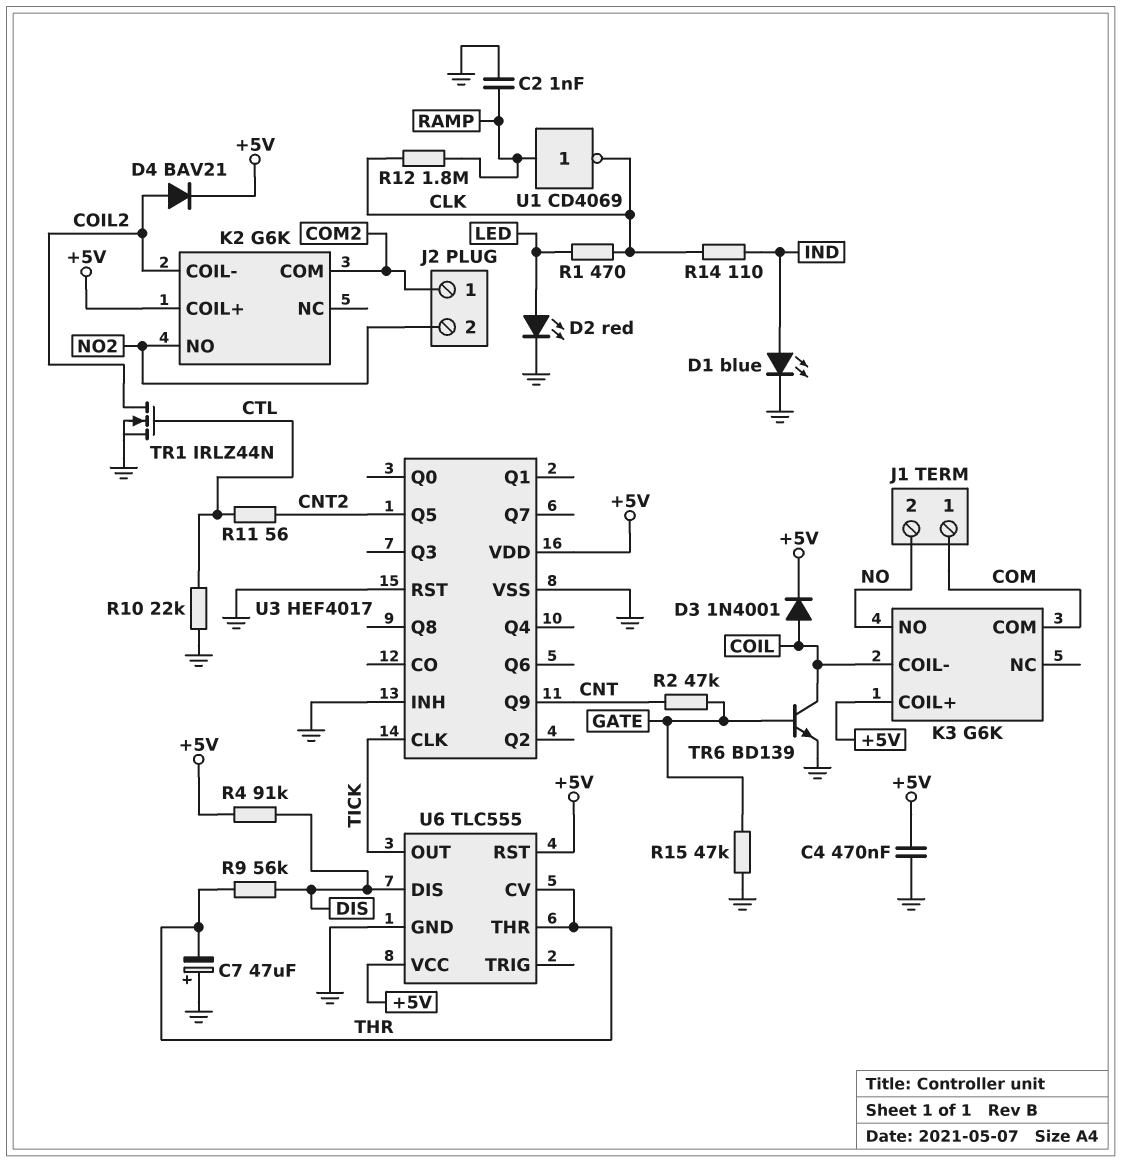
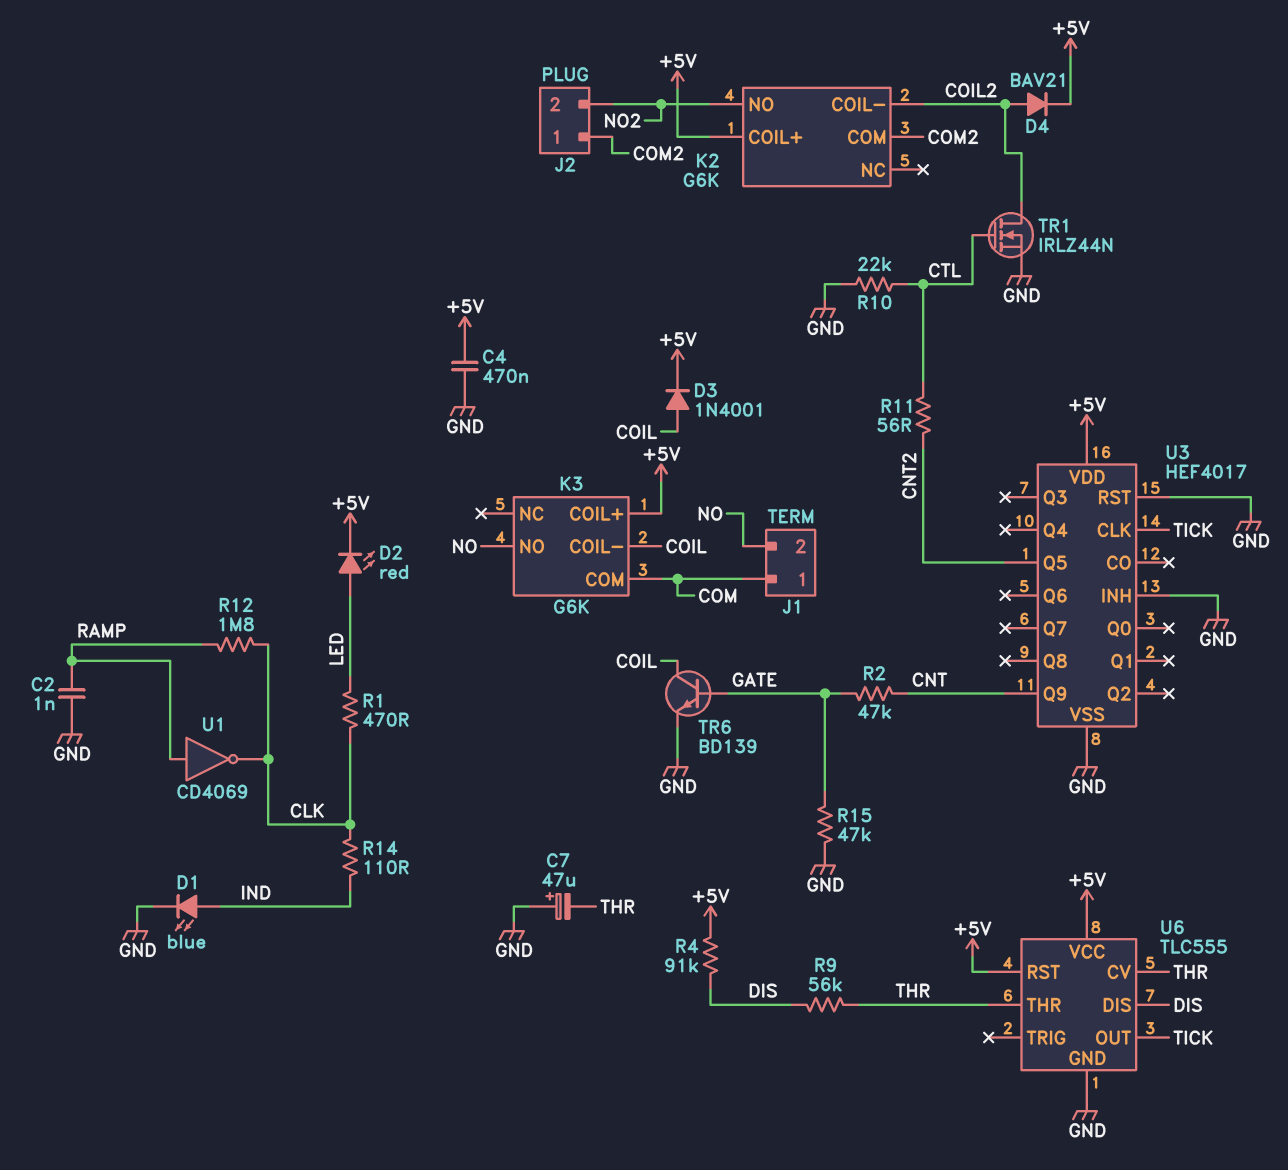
D2: LED red (A LED, K GND) -> LED red (A LED, K +5V)

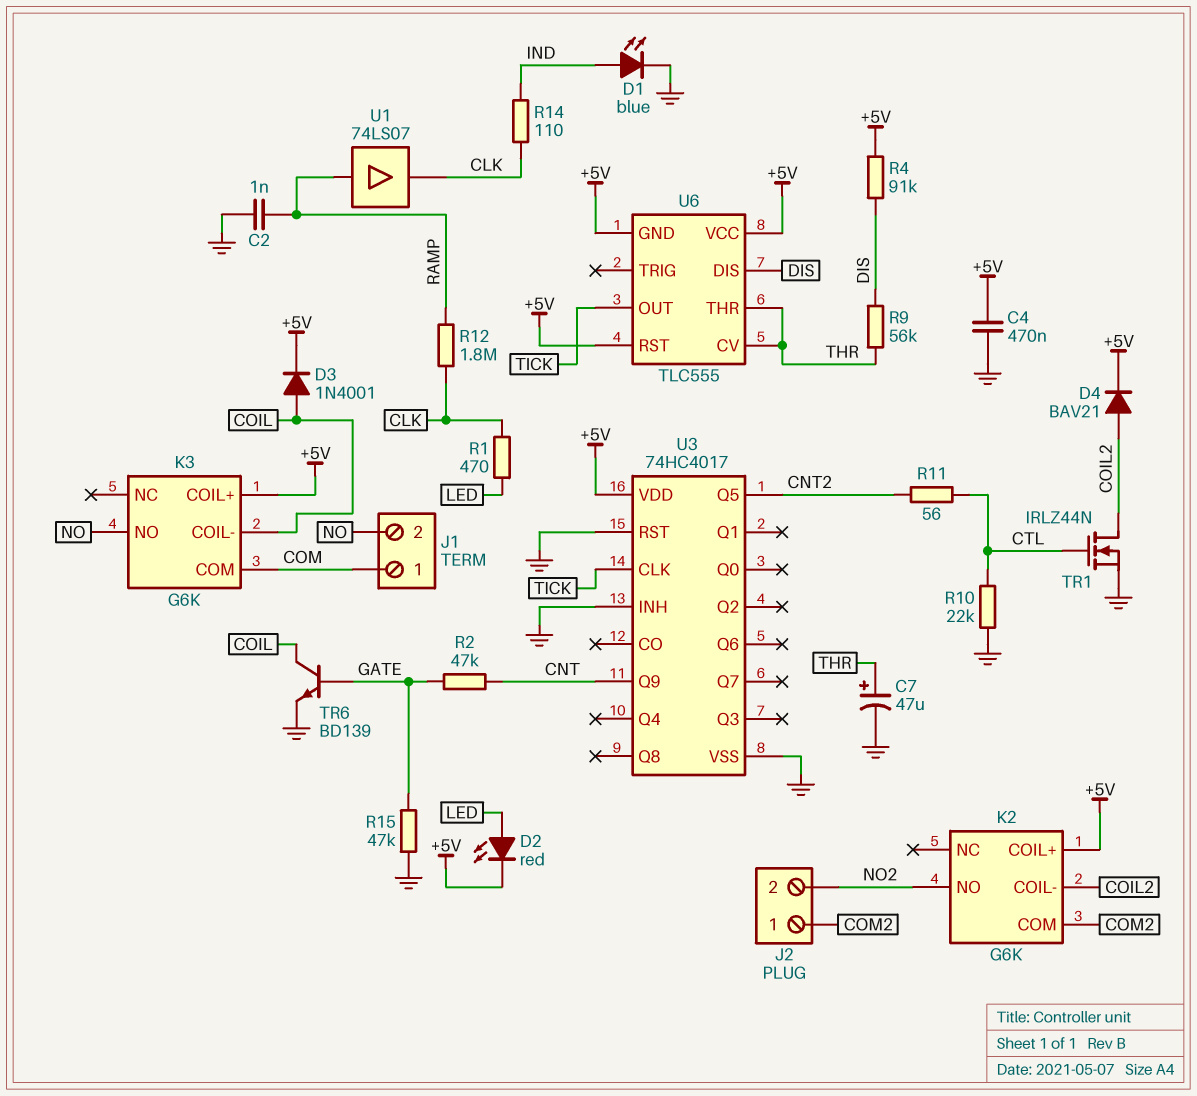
C7: 47uF (plus GND, minus THR) -> 47uF (plus THR, minus GND)
U1: NOT CD4069 (in RAMP, out CLK) -> buffer 74LS07 (in RAMP, out CLK)
U3: HEF4017 -> 74HC4017
U6 pin GND: GND -> +5V

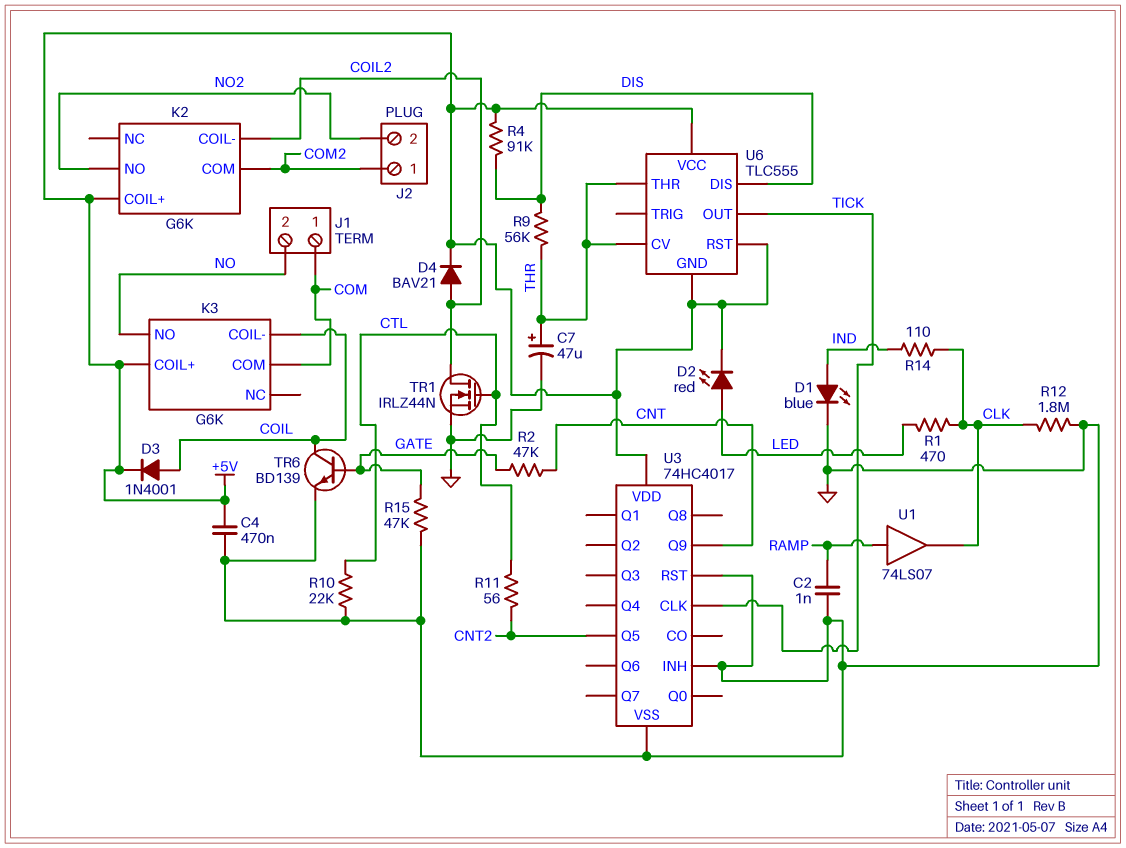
R12: 1.8M (CLK, RAMP) -> 1.8M (CLK, GND)

